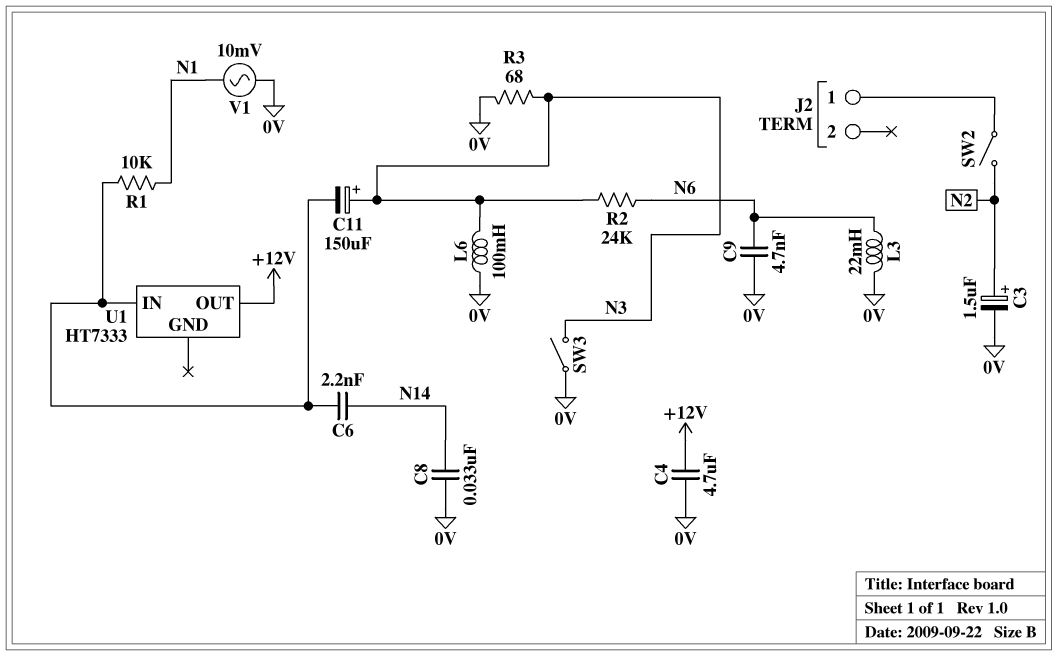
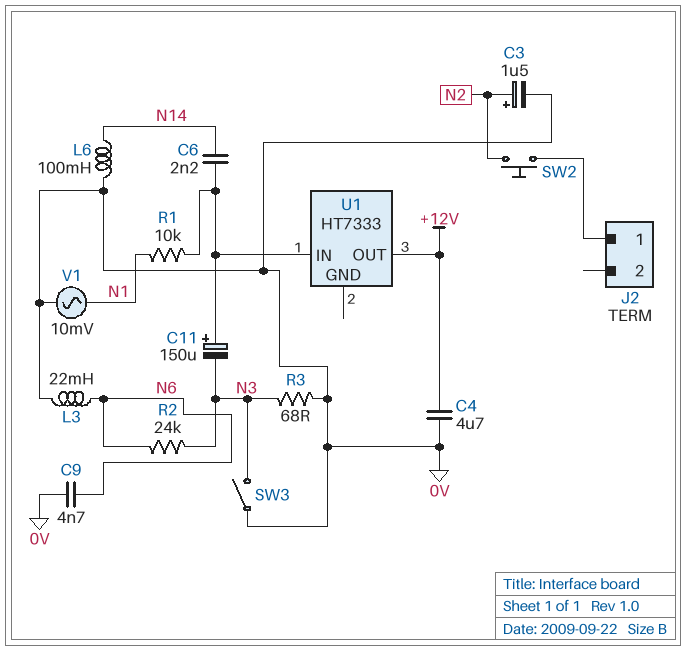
C8: 33nF (0V, N14) -> none
C11: 150uF (plus N3, minus U1/IN) -> 150uF (plus U1/IN, minus N3)
L6: 100mH (0V, N3) -> 100mH (0V, N14)
SW2: switch (J2/1, N2) -> button (J2/1, N2)

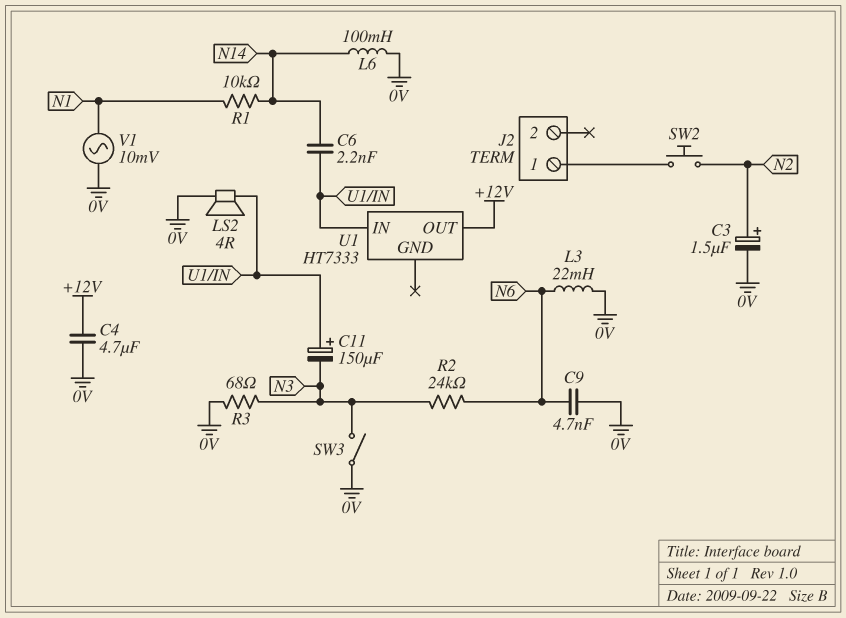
LS2: none -> speaker 4R (0V, U1/IN)
R1: 10k (N1, U1/IN) -> 10k (N1, N14)

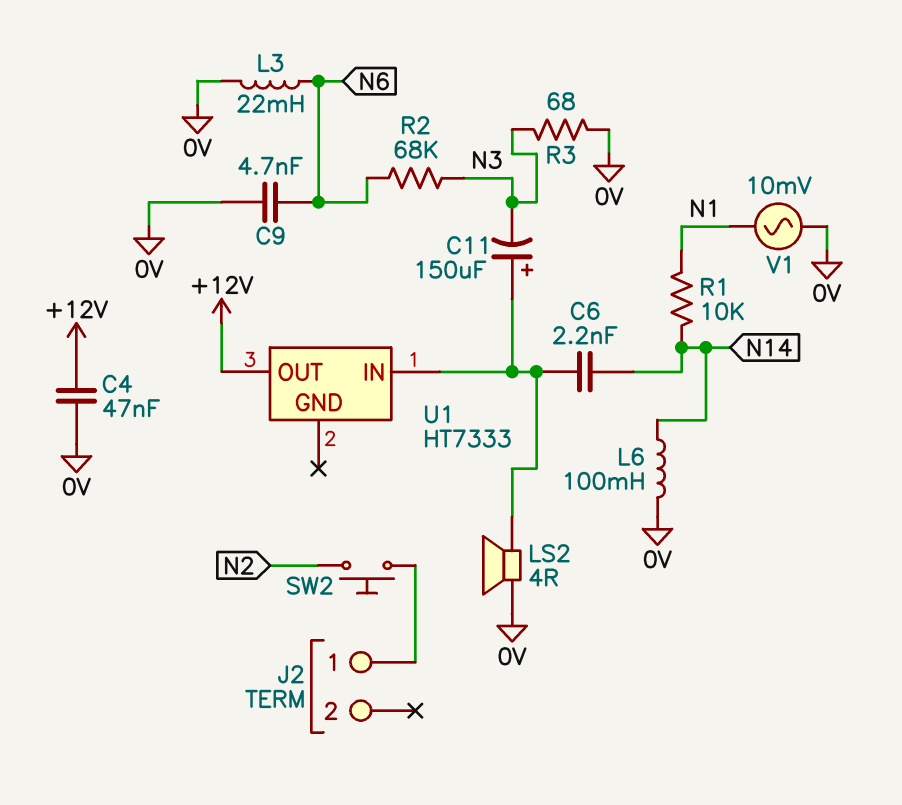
C3: 1.5uF (plus N2, minus 0V) -> none
C4: 4.7uF (+12V, 0V) -> 47nF (+12V, 0V)
R2: 24k (N3, N6) -> 68k (N3, N6)
SW3: switch (0V, N3) -> none

